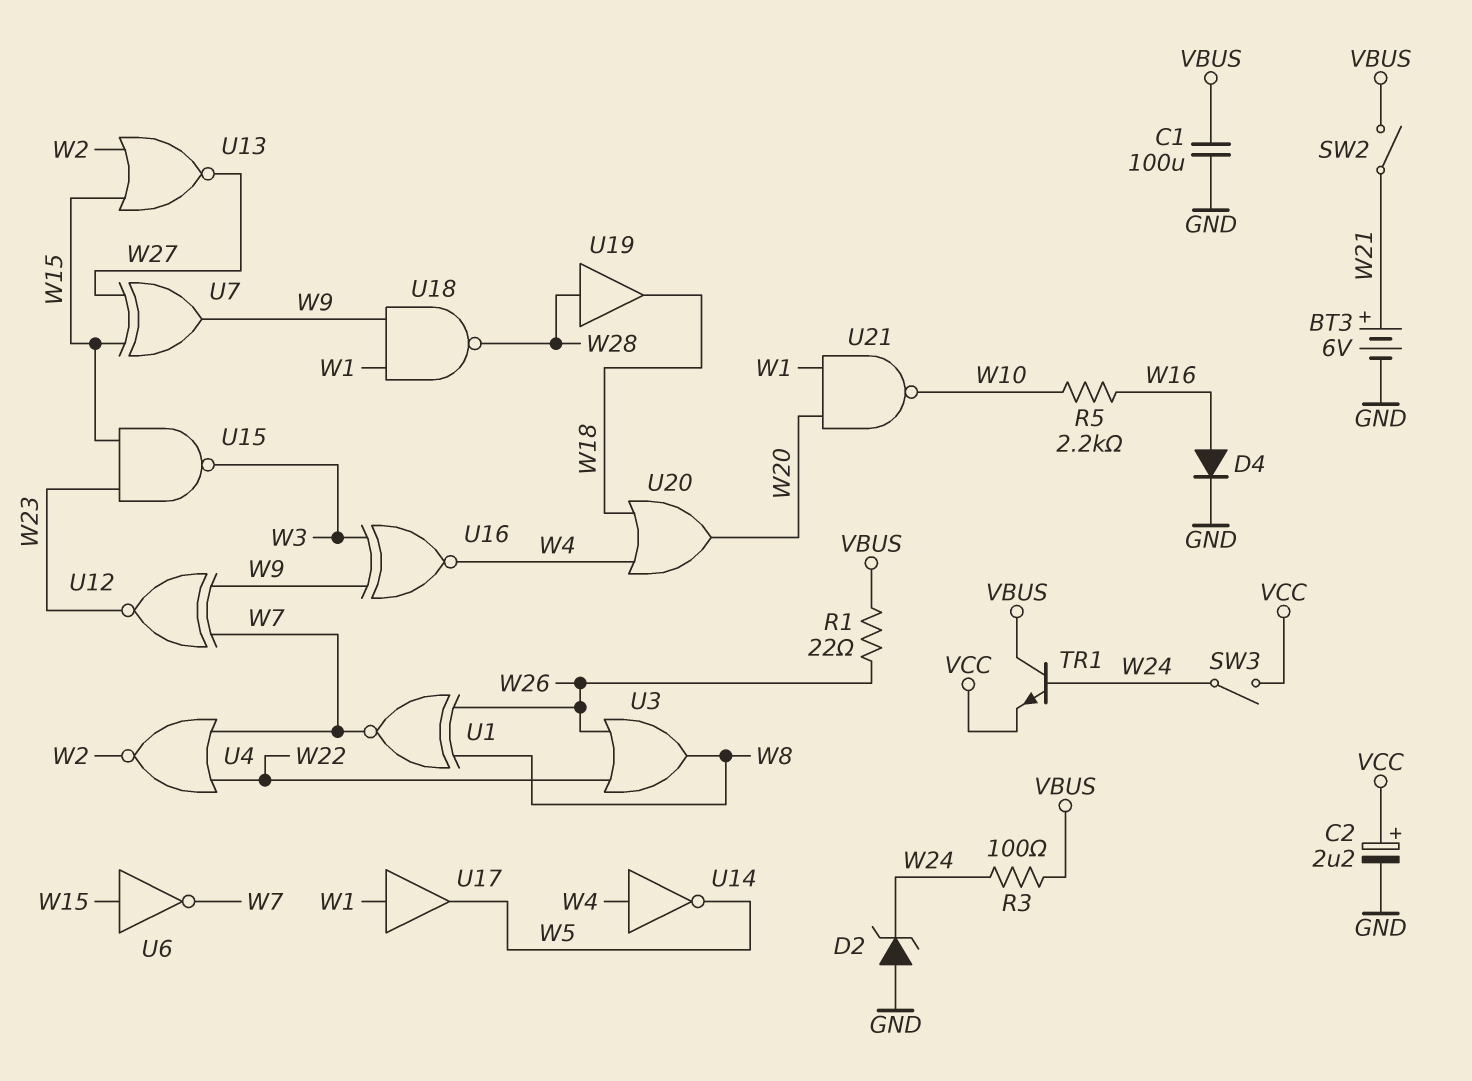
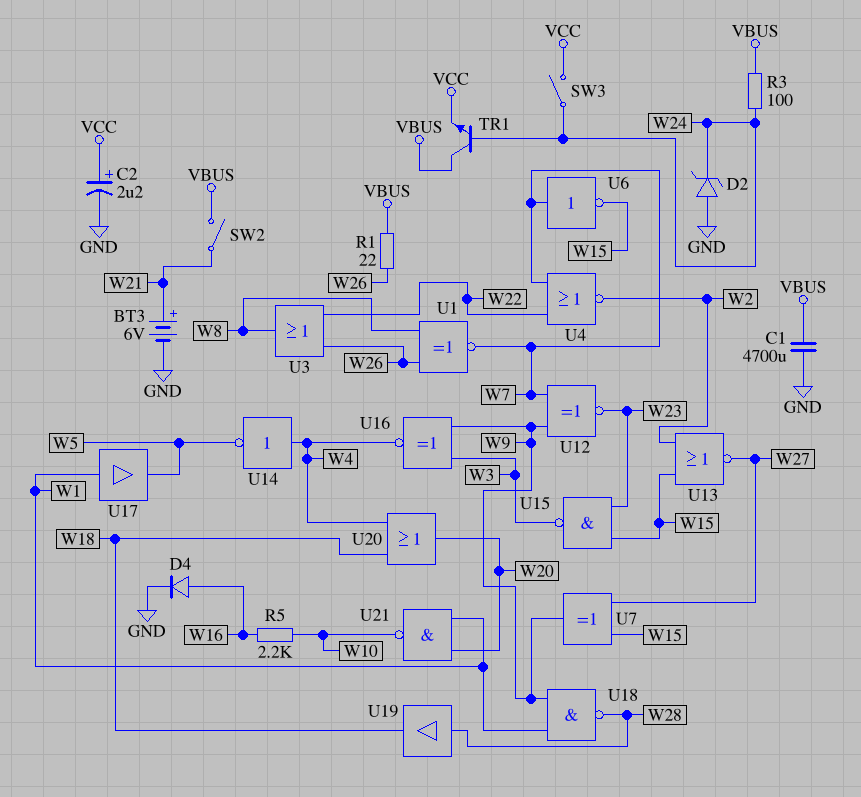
C1: 100uF (GND, VBUS) -> 4700uF (GND, VBUS)
U6: NOT (in W15, out W7) -> NOT (in W7, out W15)

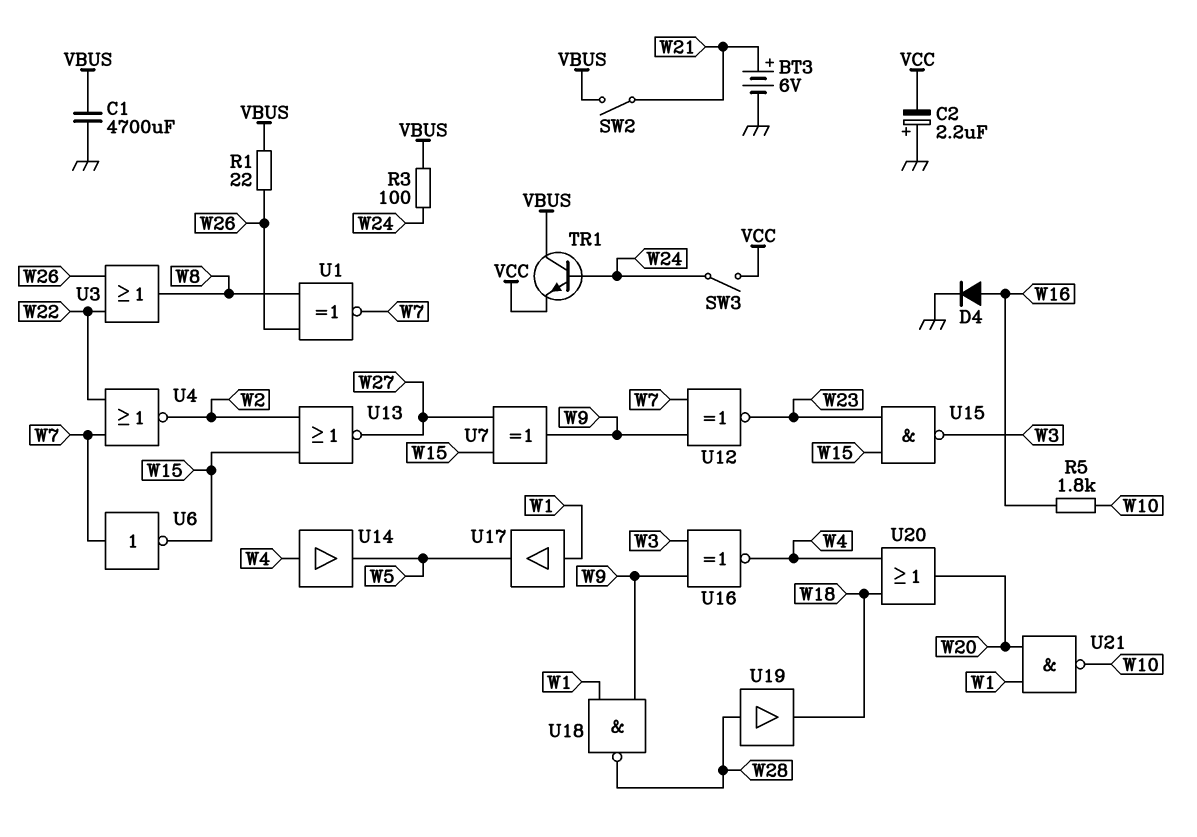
C2: 2.2uF (plus VCC, minus GND) -> 2.2uF (plus GND, minus VCC)
D2: zener (A GND, K W24) -> none
R5: 2.2k (W10, W16) -> 1.8k (W10, W16)
U14: NOT (in W4, out W5) -> buffer (in W4, out W5)

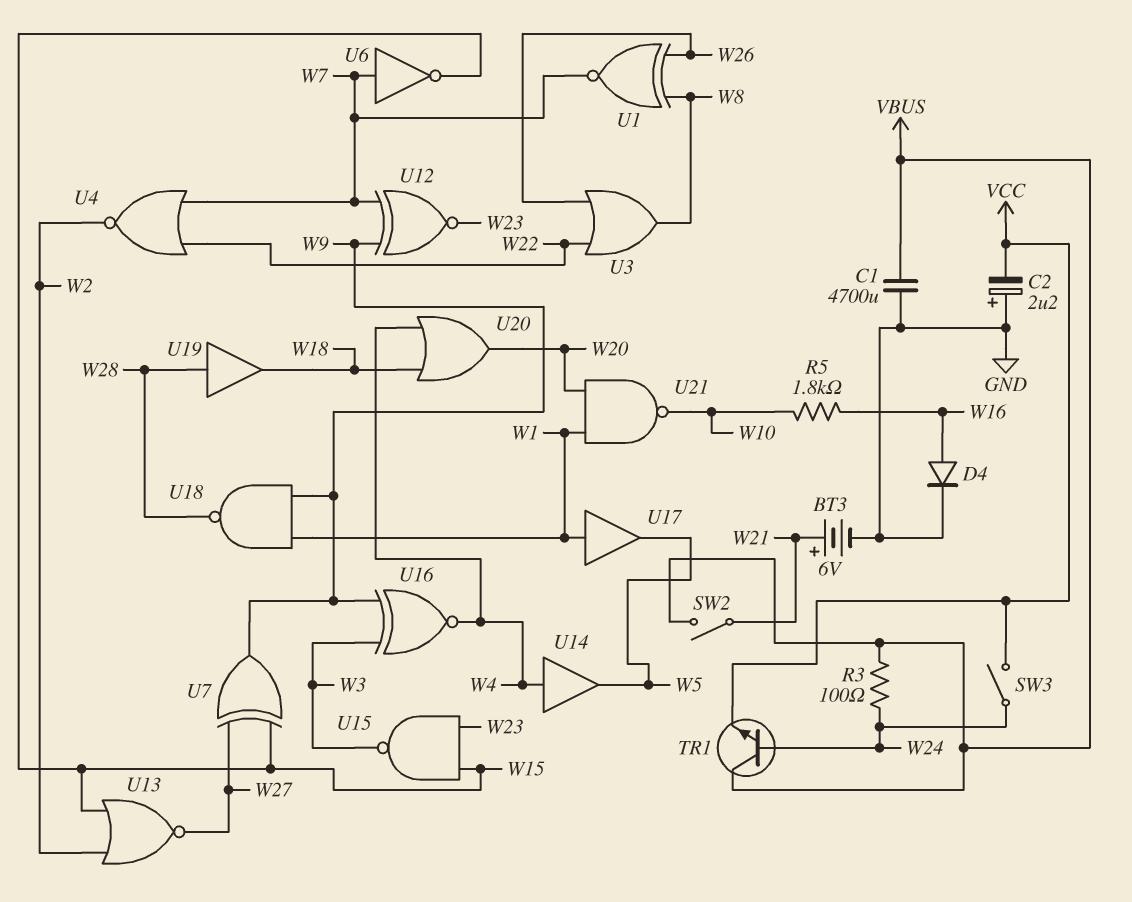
R1: 22 (VBUS, W26) -> none

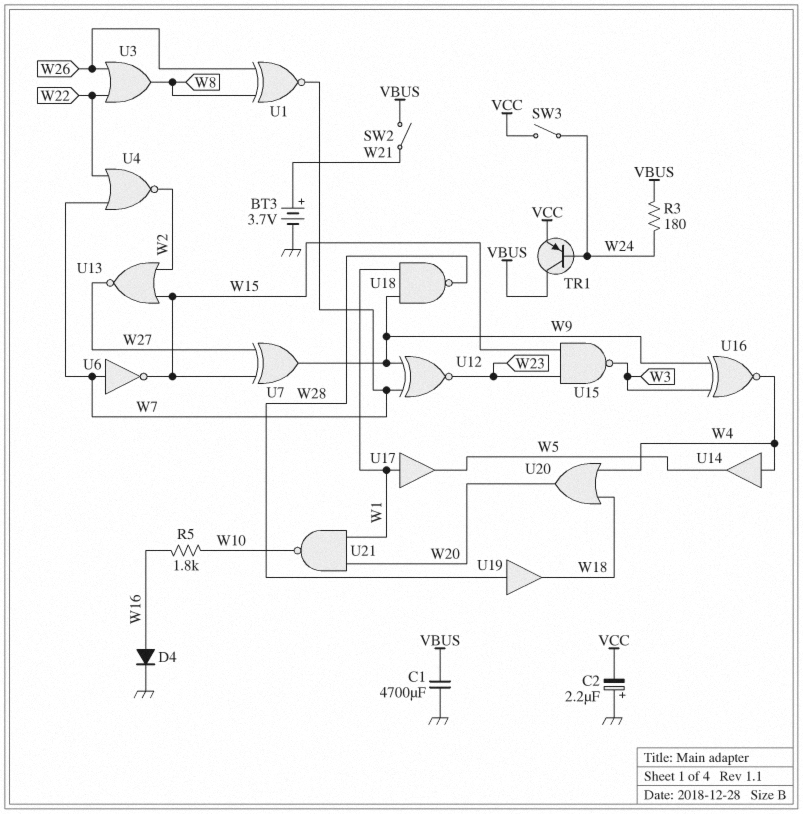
BT3: 6V (plus W21, minus GND) -> 3.7V (plus W21, minus GND)
R3: 100 (VBUS, W24) -> 180 (VBUS, W24)
TR1: NPN (B W24, C VBUS, E VCC) -> PNP (B W24, C VBUS, E VCC)

